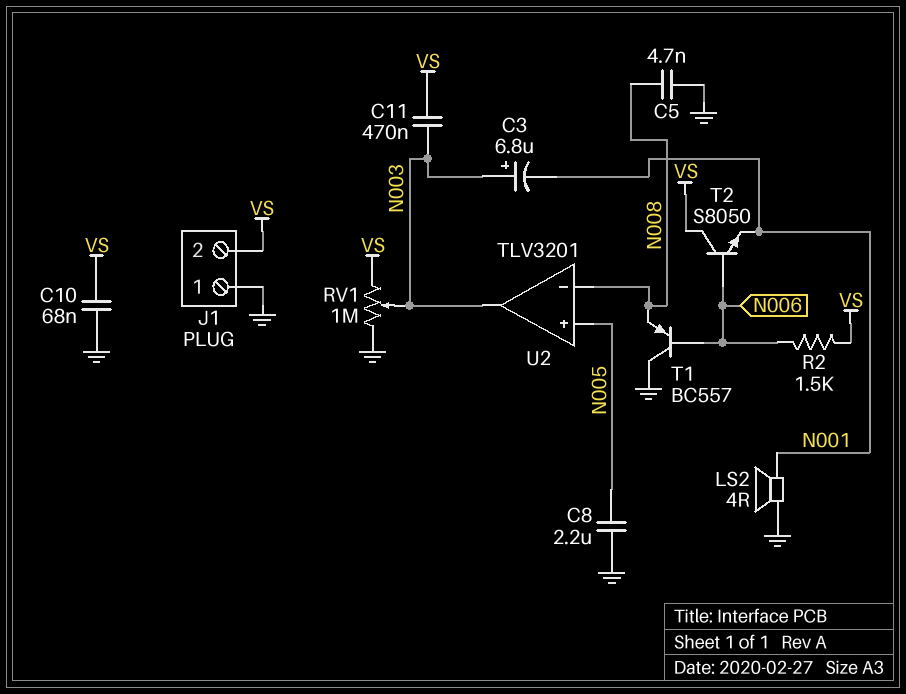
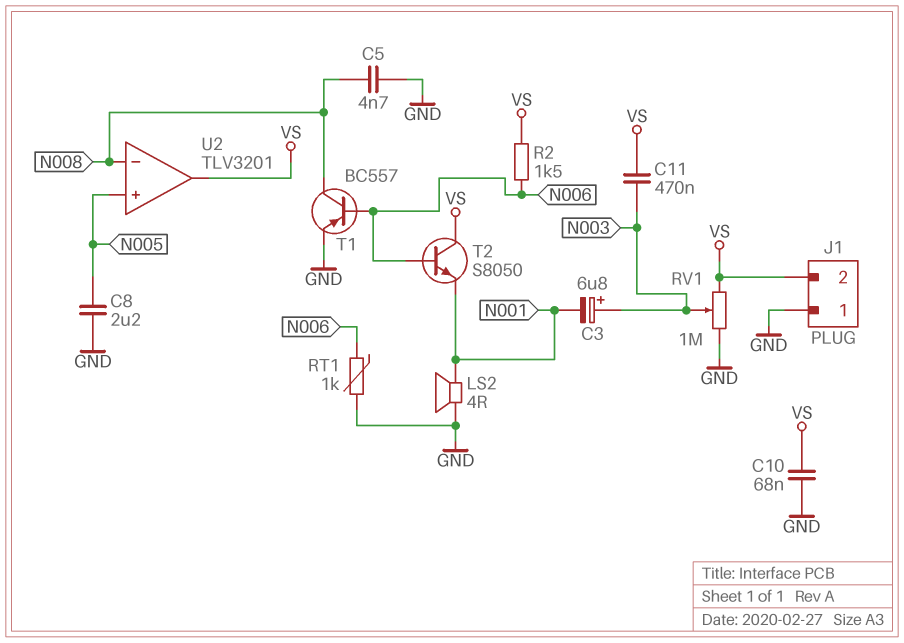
RT1: none -> 1k (GND, N006)
T1: PNP BC557 (B N006, C GND, E N008) -> PNP BC557 (B N006, C N008, E GND)
U2 pin out: N003 -> VS

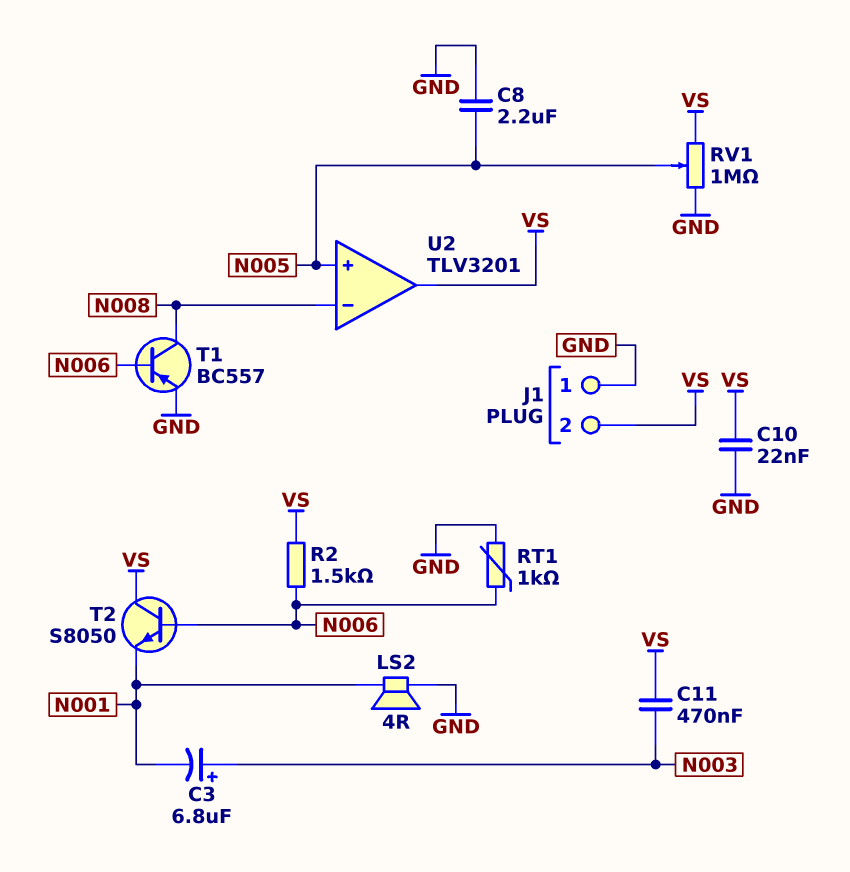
C5: 4.7nF (GND, N008) -> none
C10: 68nF (GND, VS) -> 22nF (GND, VS)
RV1: 1M (GND, VS, wiper N003) -> 1M (GND, VS, wiper N005)

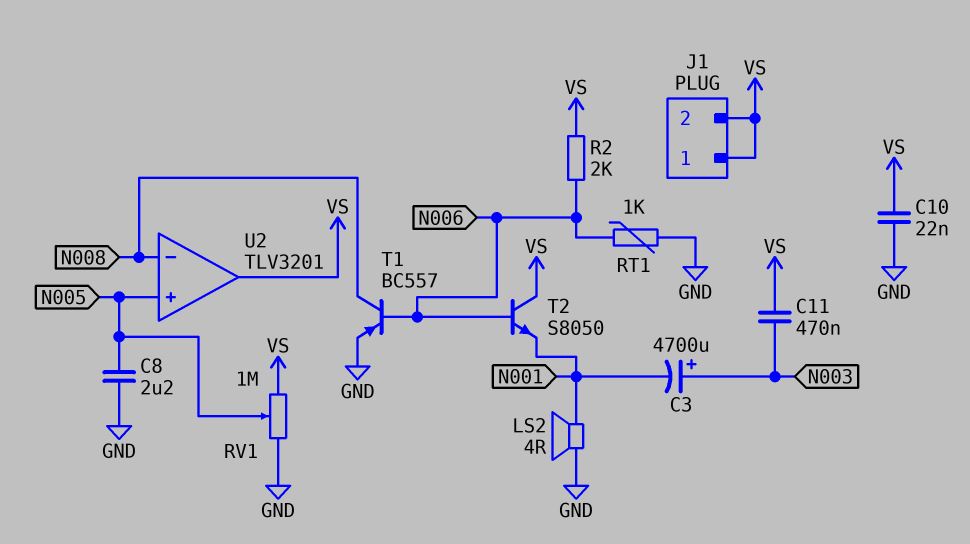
C3: 6.8uF (plus N003, minus N001) -> 4700uF (plus N003, minus N001)
J1 pin 1: GND -> VS
R2: 1.5k (N006, VS) -> 2k (N006, VS)

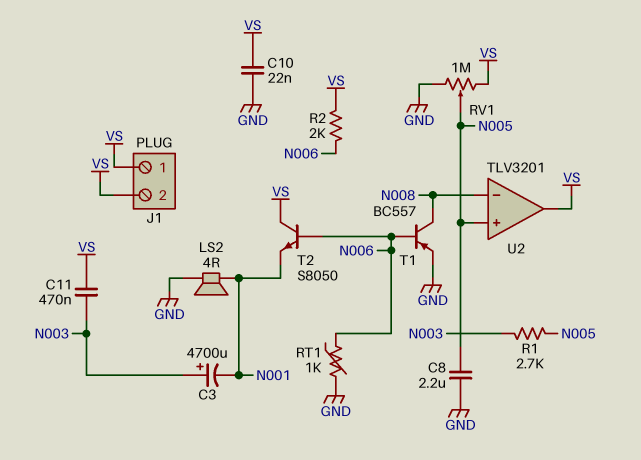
R1: none -> 2.7k (N003, N005)

